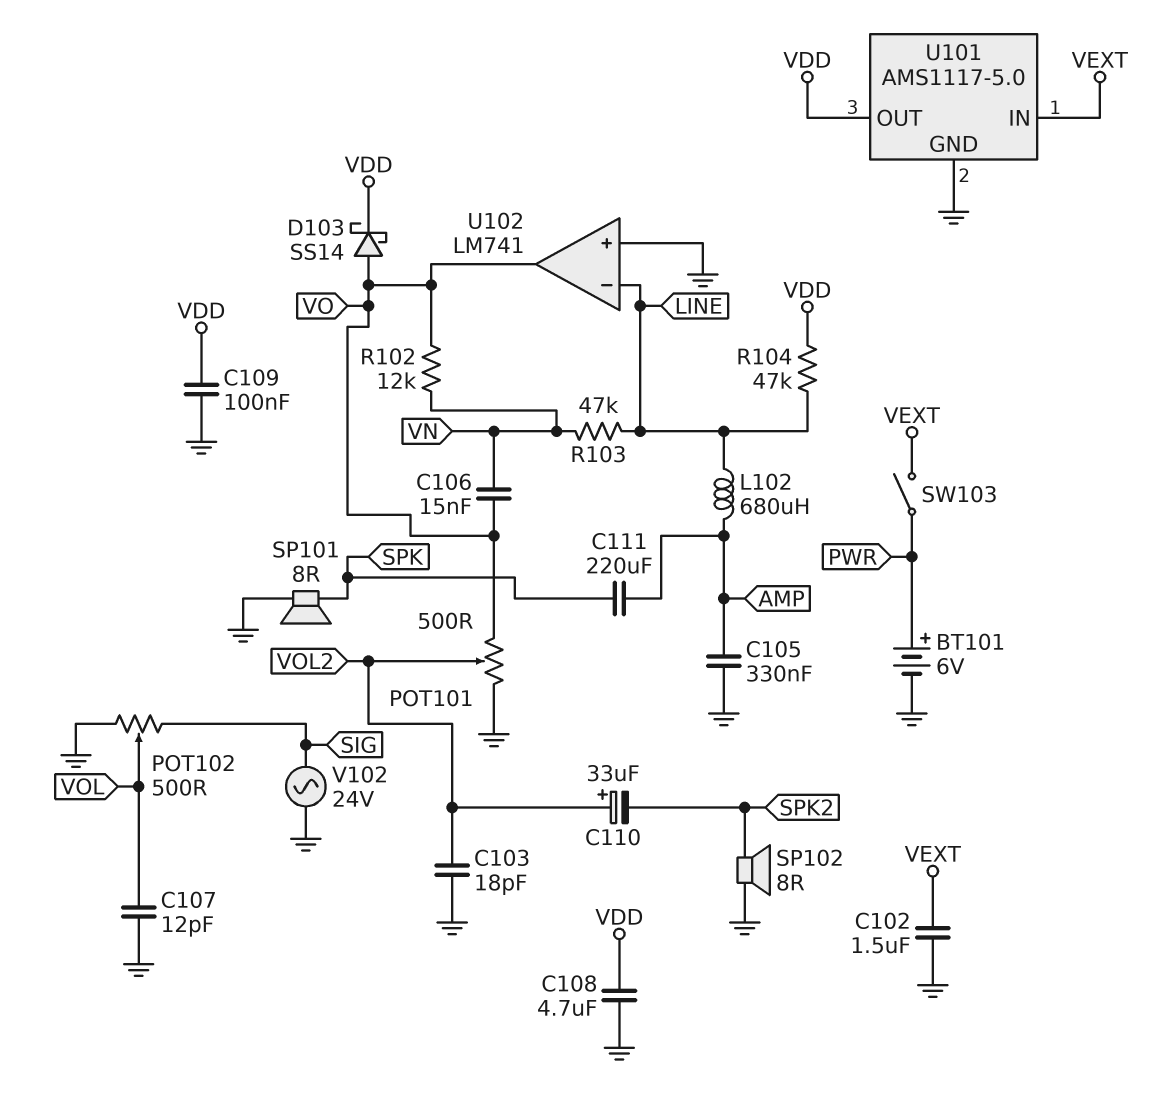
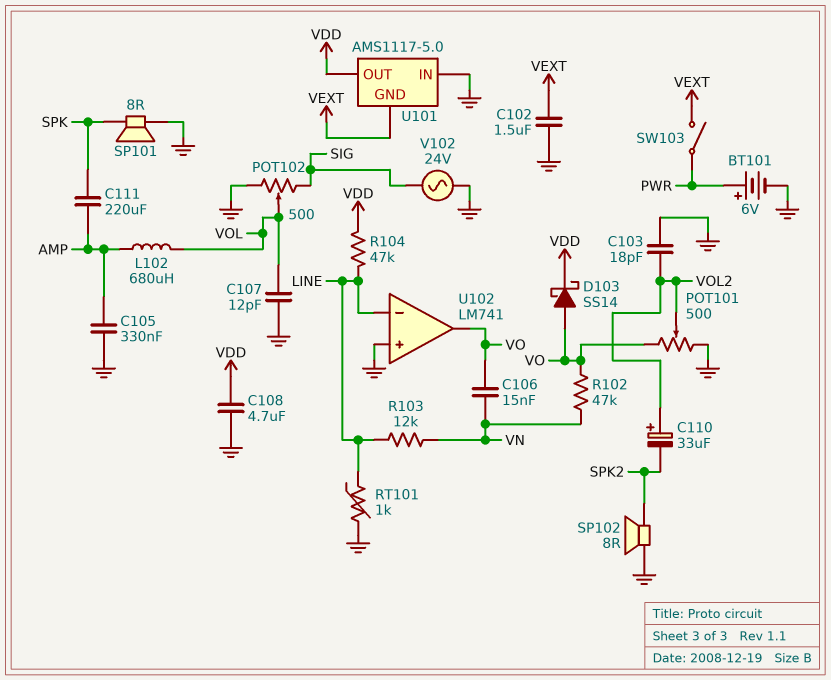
C109: 100nF (GND, VDD) -> none
L102: 680uH (AMP, LINE) -> 680uH (AMP, VOL)
R102: 12k (VN, VO) -> 47k (VN, VO)
R103: 47k (LINE, VN) -> 12k (LINE, VN)
RT101: none -> 1k (GND, LINE)
U101 pin GND: GND -> VEXT
U101 pin IN: VEXT -> GND

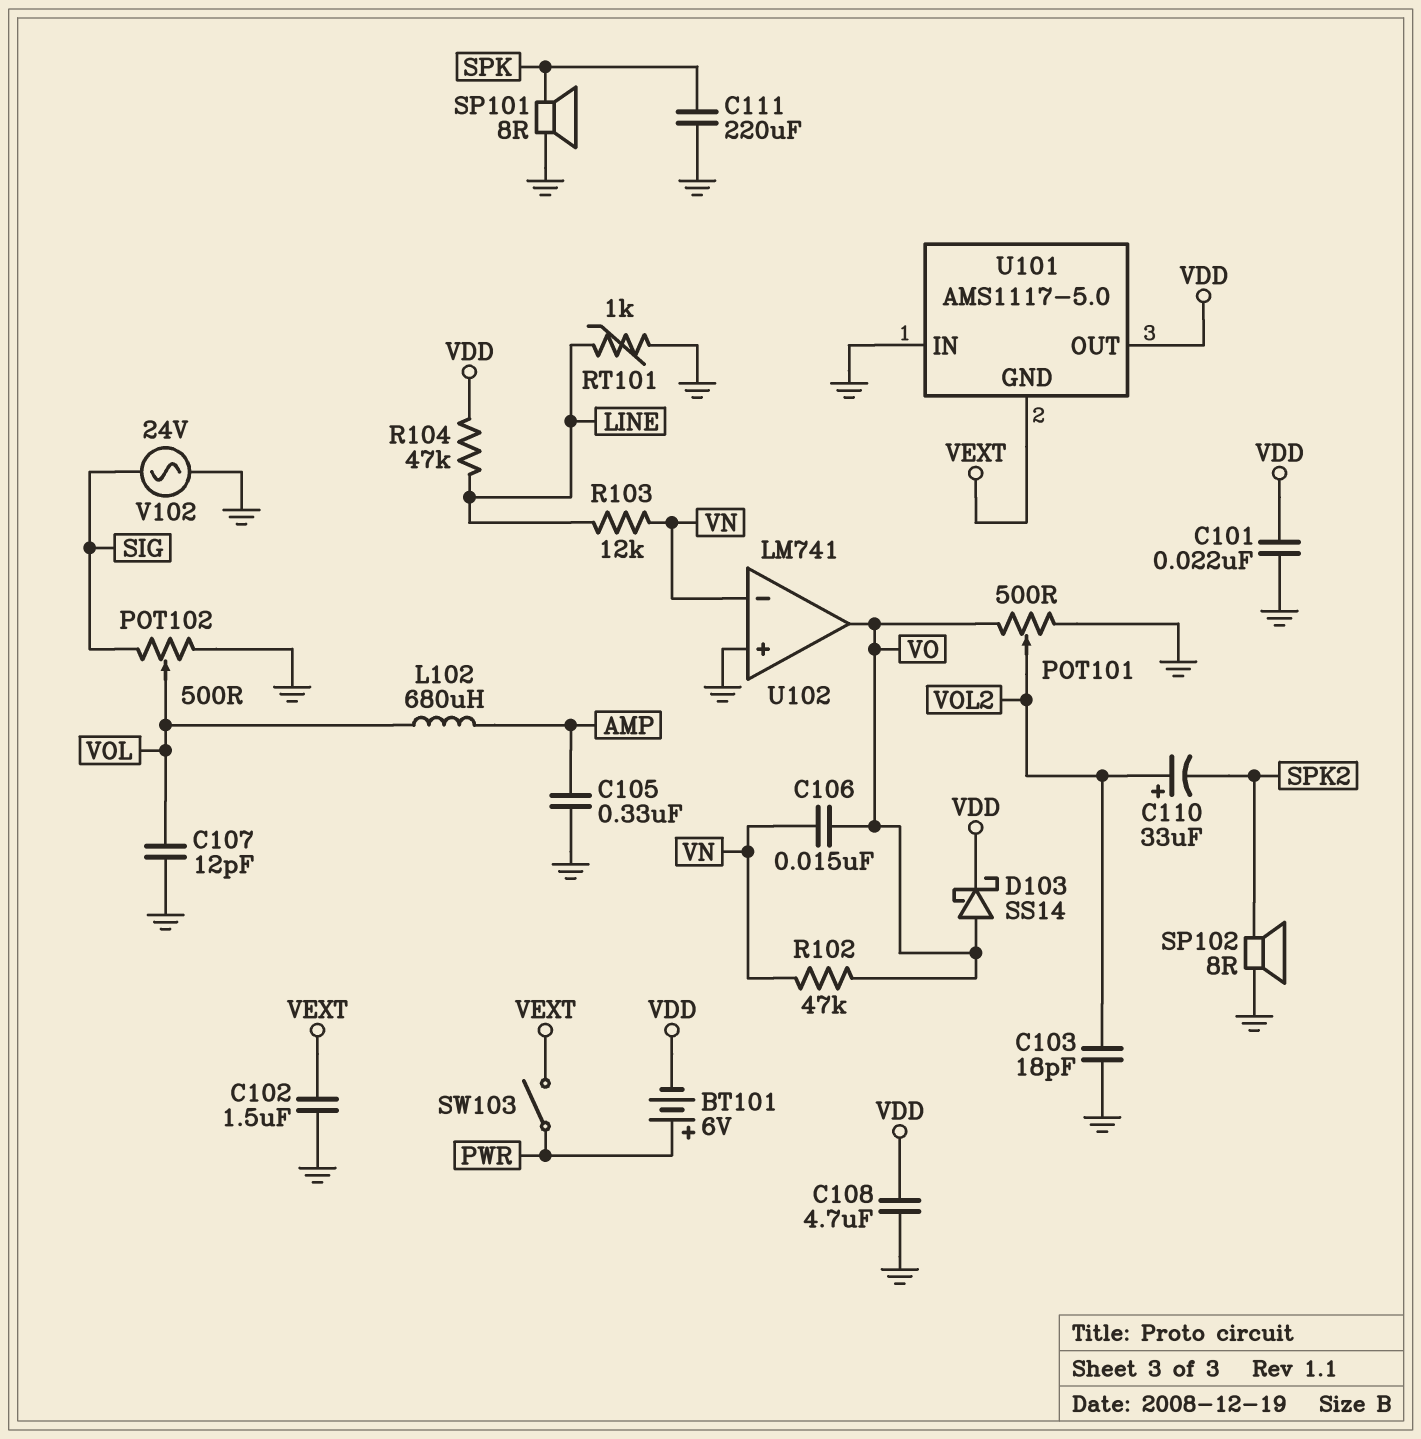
BT101: 6V (plus PWR, minus GND) -> 6V (plus PWR, minus VDD)
C101: none -> 22nF (GND, VDD)
C111: 220uF (AMP, SPK) -> 220uF (GND, SPK)
U102 pin in-: LINE -> VN

